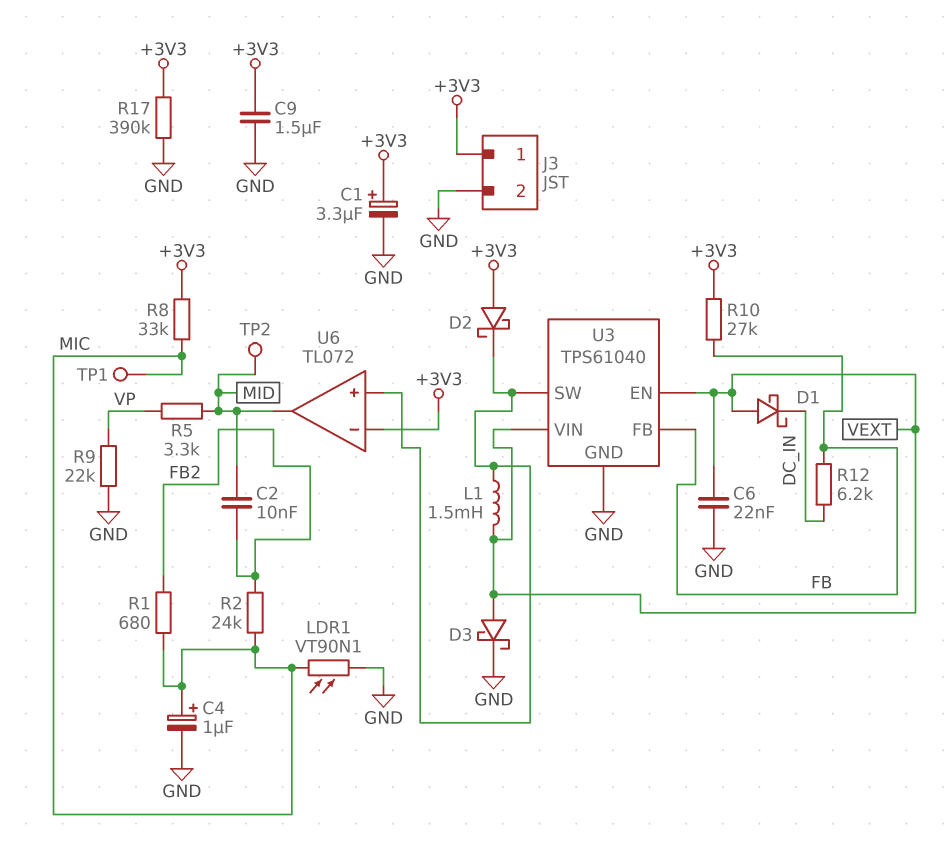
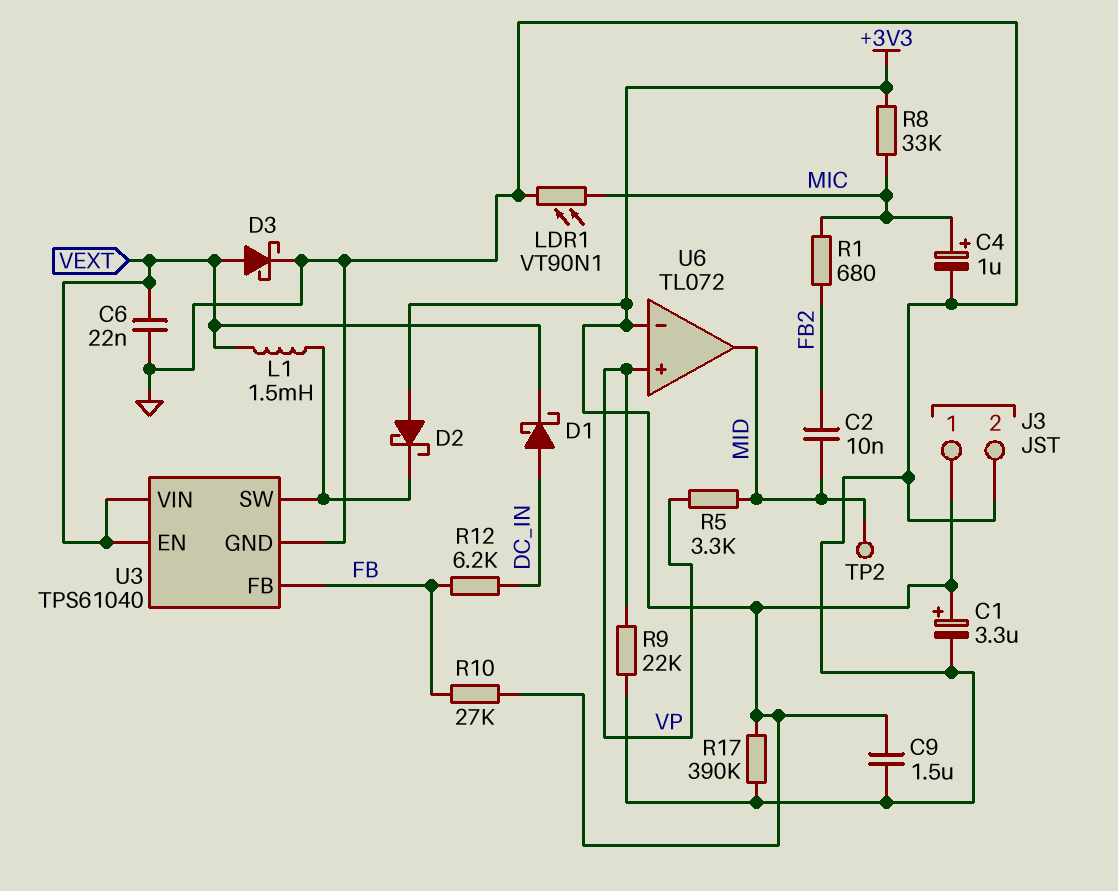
D1: schottky (A VEXT, K DC_IN) -> schottky (A DC_IN, K VEXT)
R2: 24k (FB2, MIC) -> none
TP1: test point (MIC) -> none
U6 pin in+: U3/SW -> VP

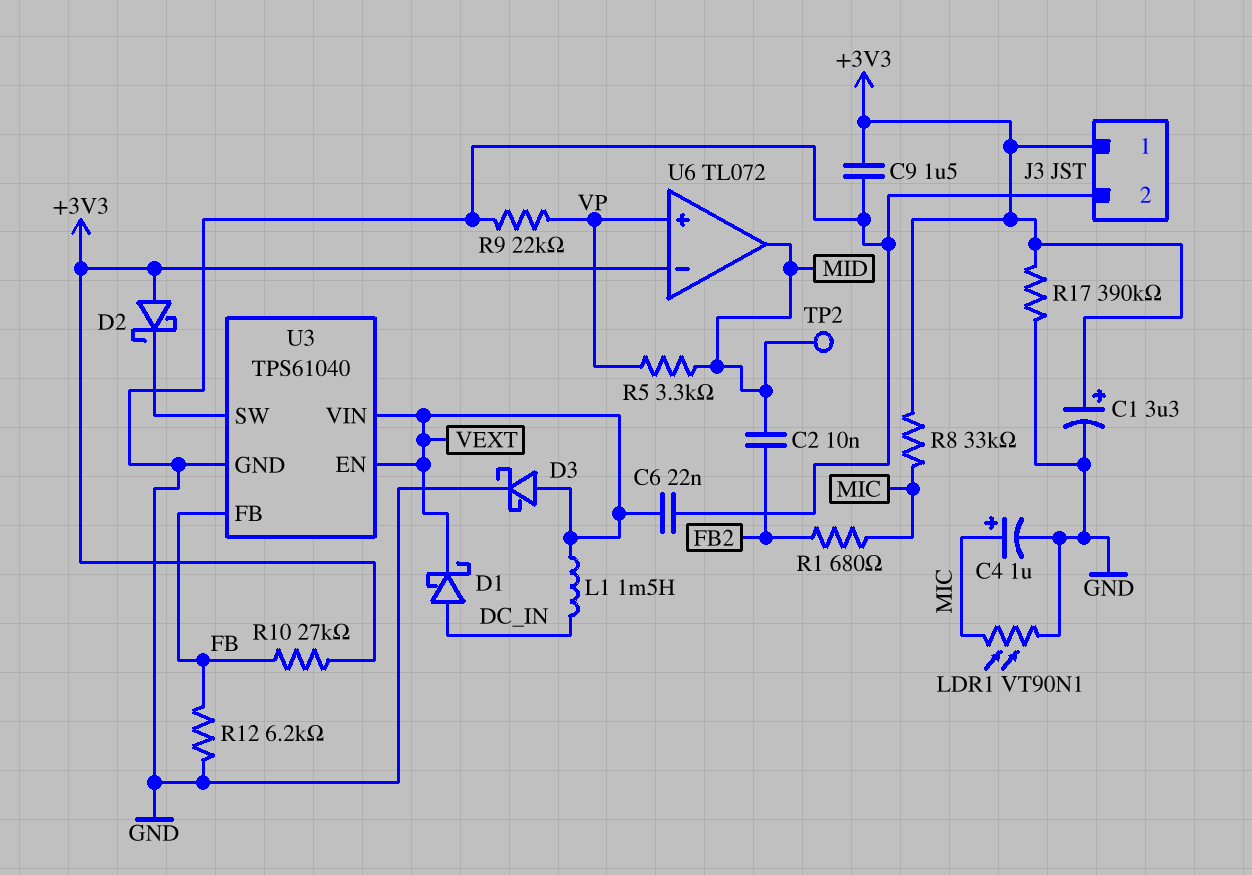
L1: 1.5mH (U3/SW, VEXT) -> 1.5mH (DC_IN, VEXT)
R12: 6.2k (DC_IN, FB) -> 6.2k (FB, GND)

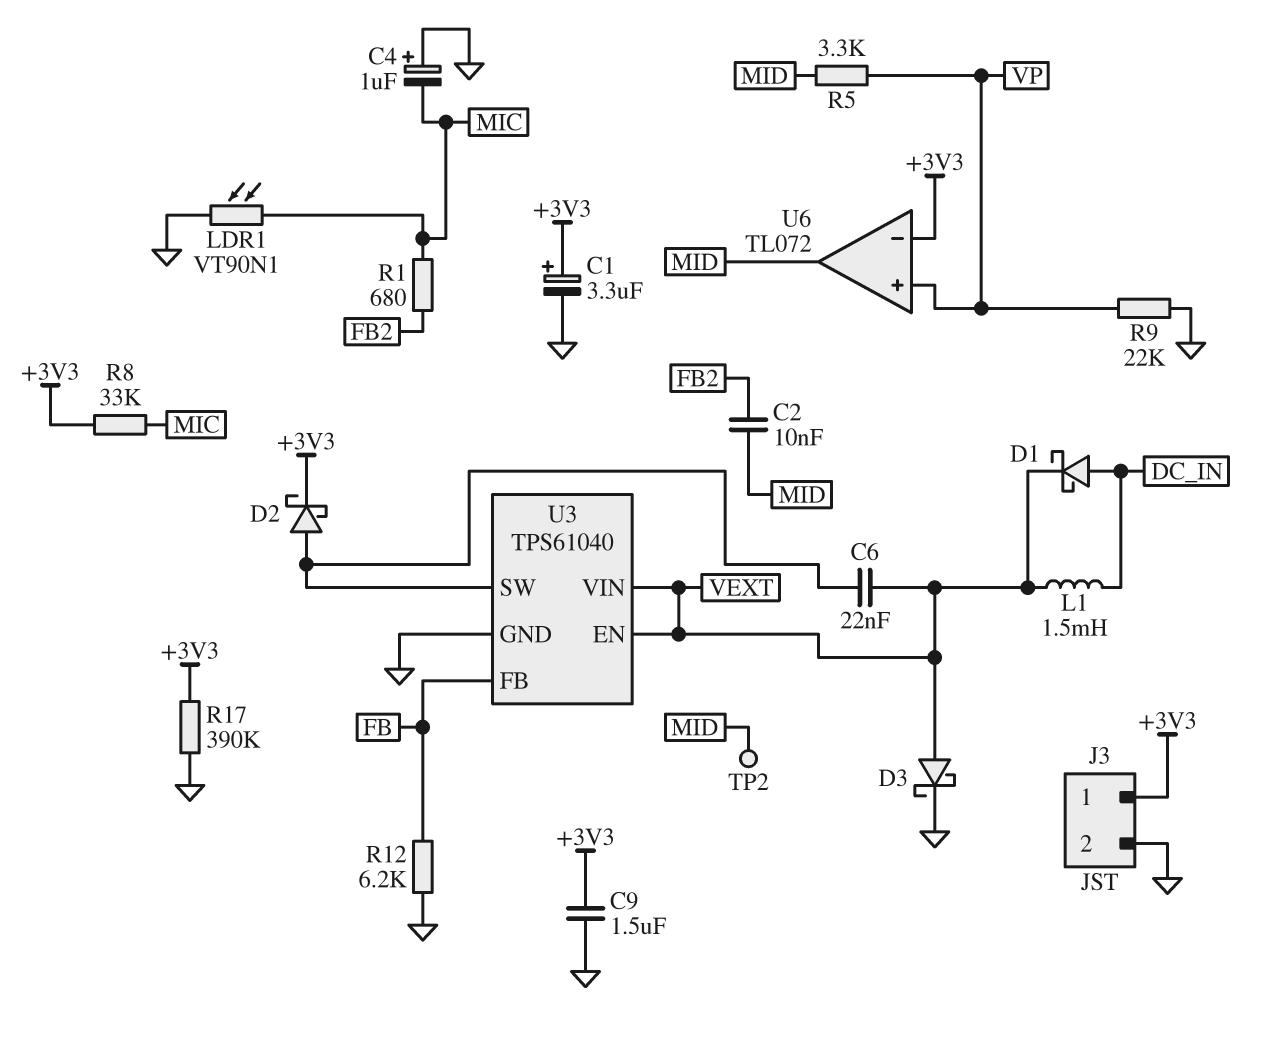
C4: 1uF (plus MIC, minus GND) -> 1uF (plus GND, minus MIC)
C6: 22nF (GND, VEXT) -> 22nF (U3/SW, VEXT)
D2: schottky (A +3V3, K U3/SW) -> schottky (A U3/SW, K +3V3)
R10: 27k (+3V3, FB) -> none

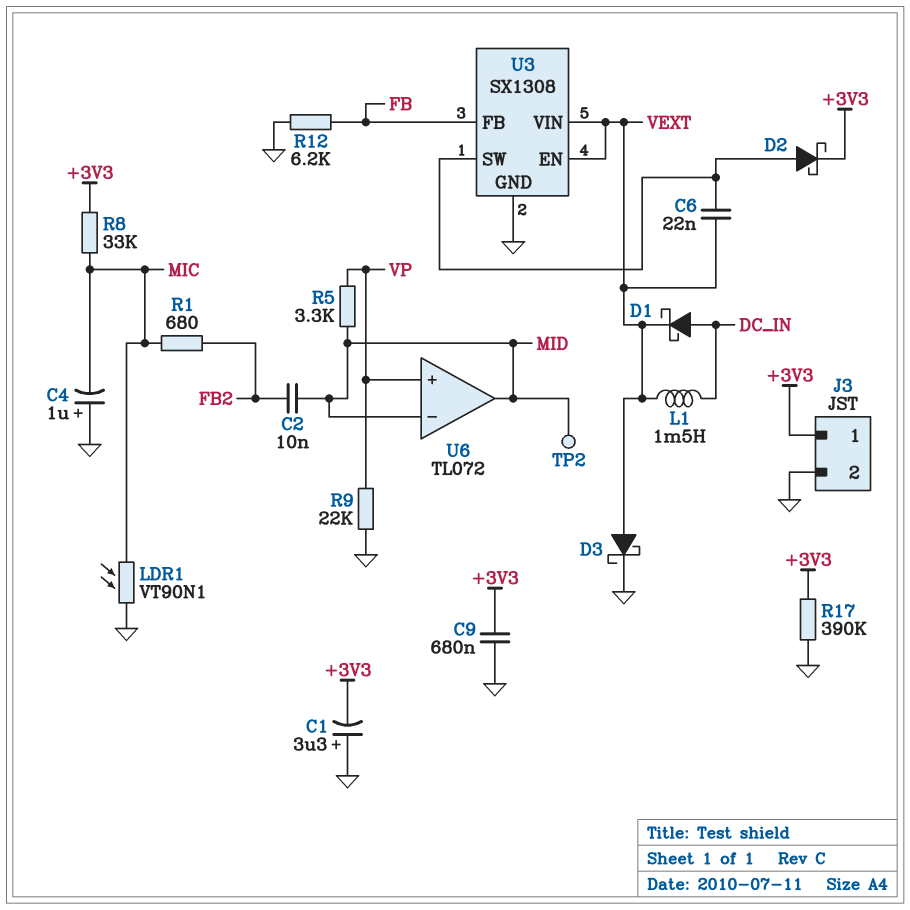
C1: 3.3uF (plus +3V3, minus GND) -> 3.3uF (plus GND, minus +3V3)
C9: 1.5uF (+3V3, GND) -> 680nF (+3V3, GND)
U3: TPS61040 -> SX1308
U6 pin in-: +3V3 -> MID

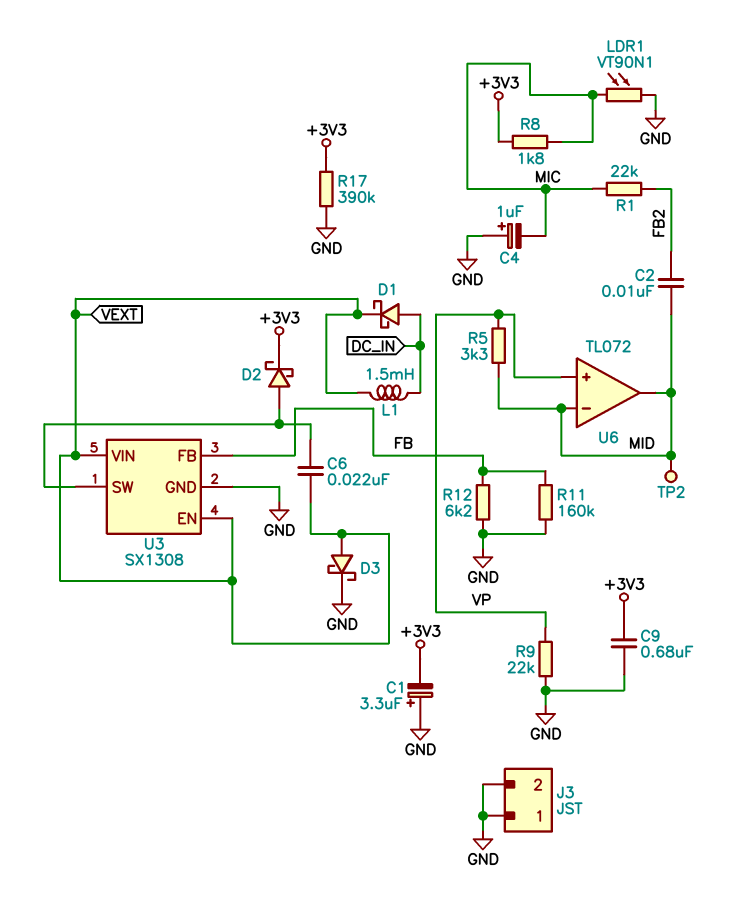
J3 pin 1: +3V3 -> GND
R1: 680 (FB2, MIC) -> 22k (FB2, MIC)
R8: 33k (+3V3, MIC) -> 1.8k (+3V3, MIC)
R11: none -> 160k (FB, GND)

